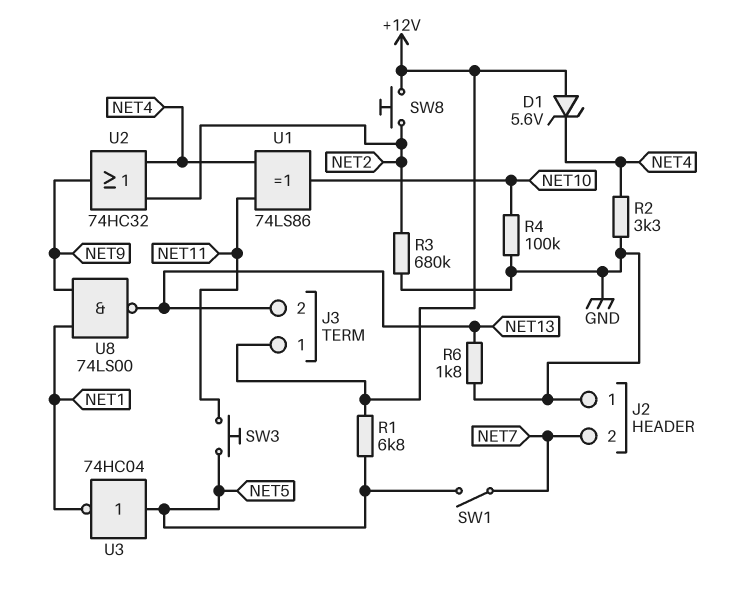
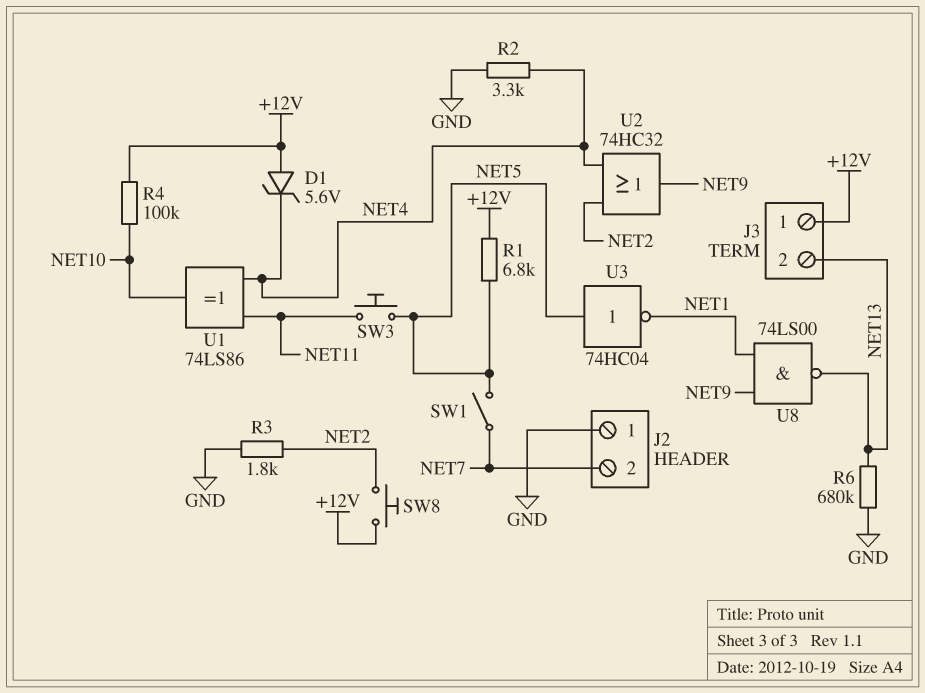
R3: 680k (GND, NET2) -> 1.8k (GND, NET2)
R4: 100k (GND, NET10) -> 100k (+12V, NET10)
R6: 1.8k (GND, NET13) -> 680k (GND, NET13)

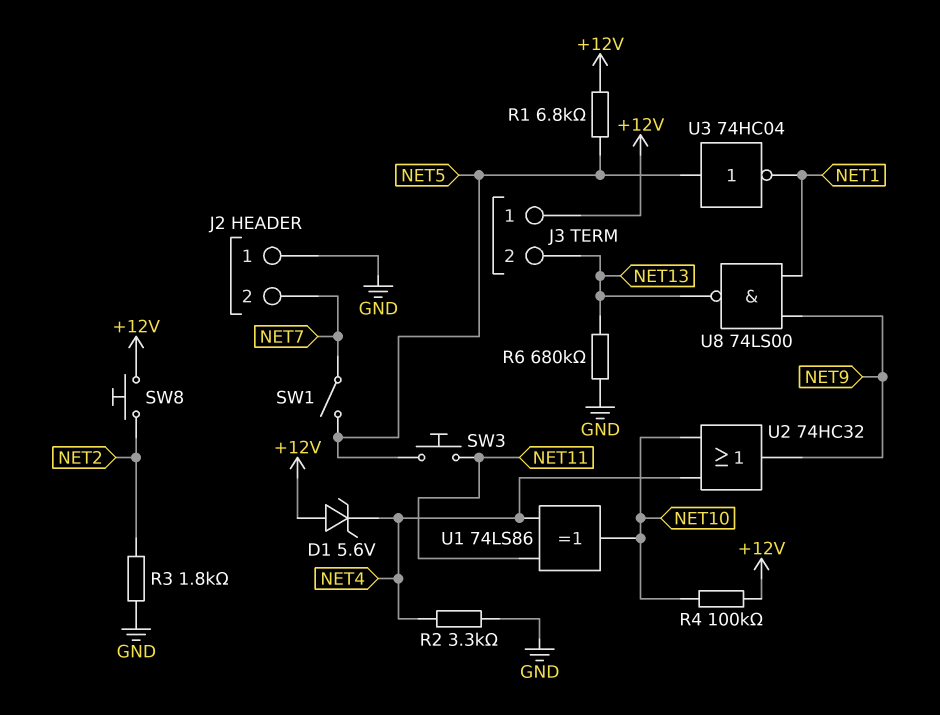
U2: OR 74HC32 (in NET2, in NET4, out NET9) -> OR 74HC32 (in NET4, in NET10, out NET9)

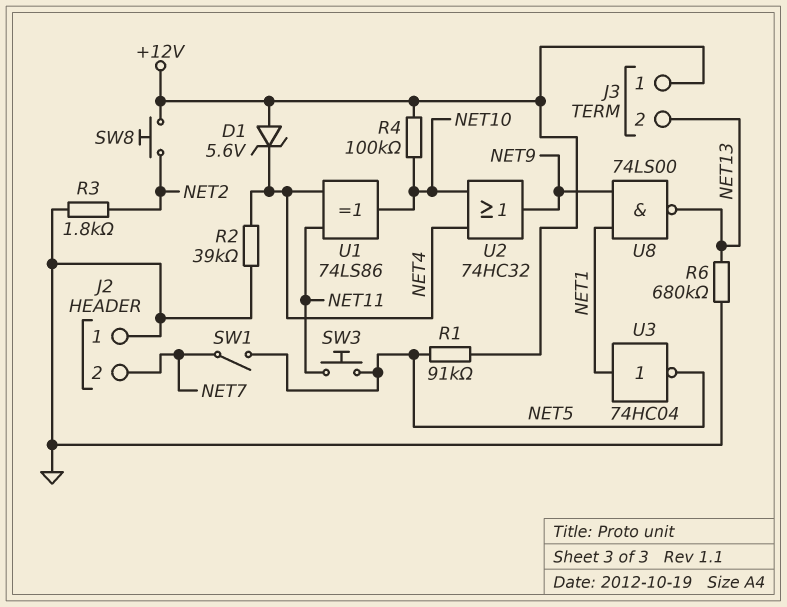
R1: 6.8k (+12V, NET5) -> 91k (+12V, NET5)
R2: 3.3k (GND, NET4) -> 39k (GND, NET4)
U3: NOT 74HC04 (in NET5, out NET1) -> NOT 74HC04 (in NET1, out NET5)

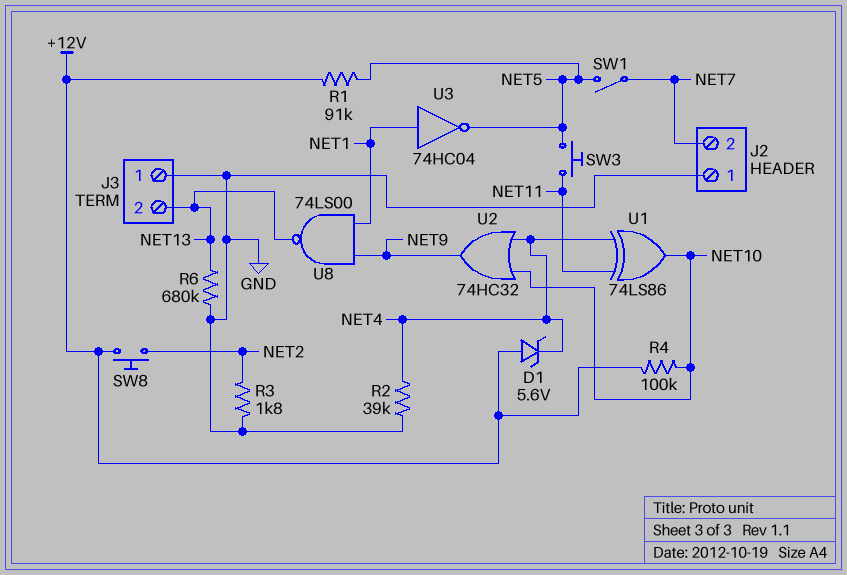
J3 pin 1: +12V -> GND

